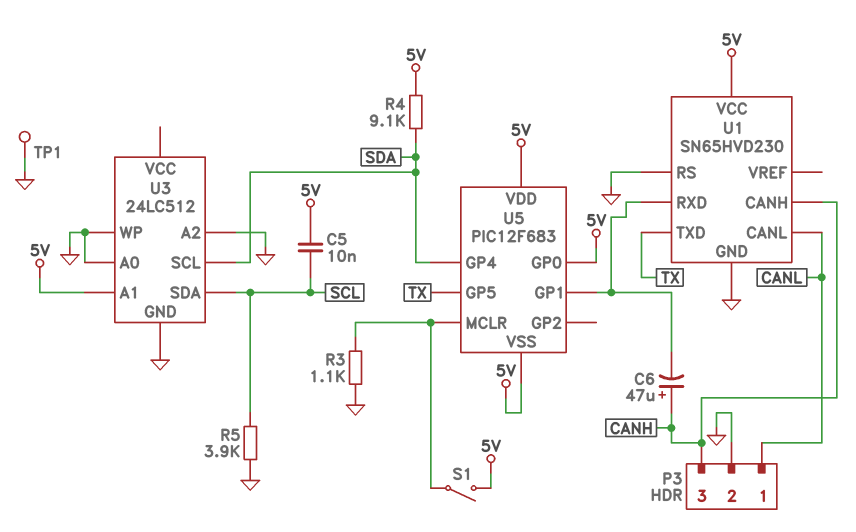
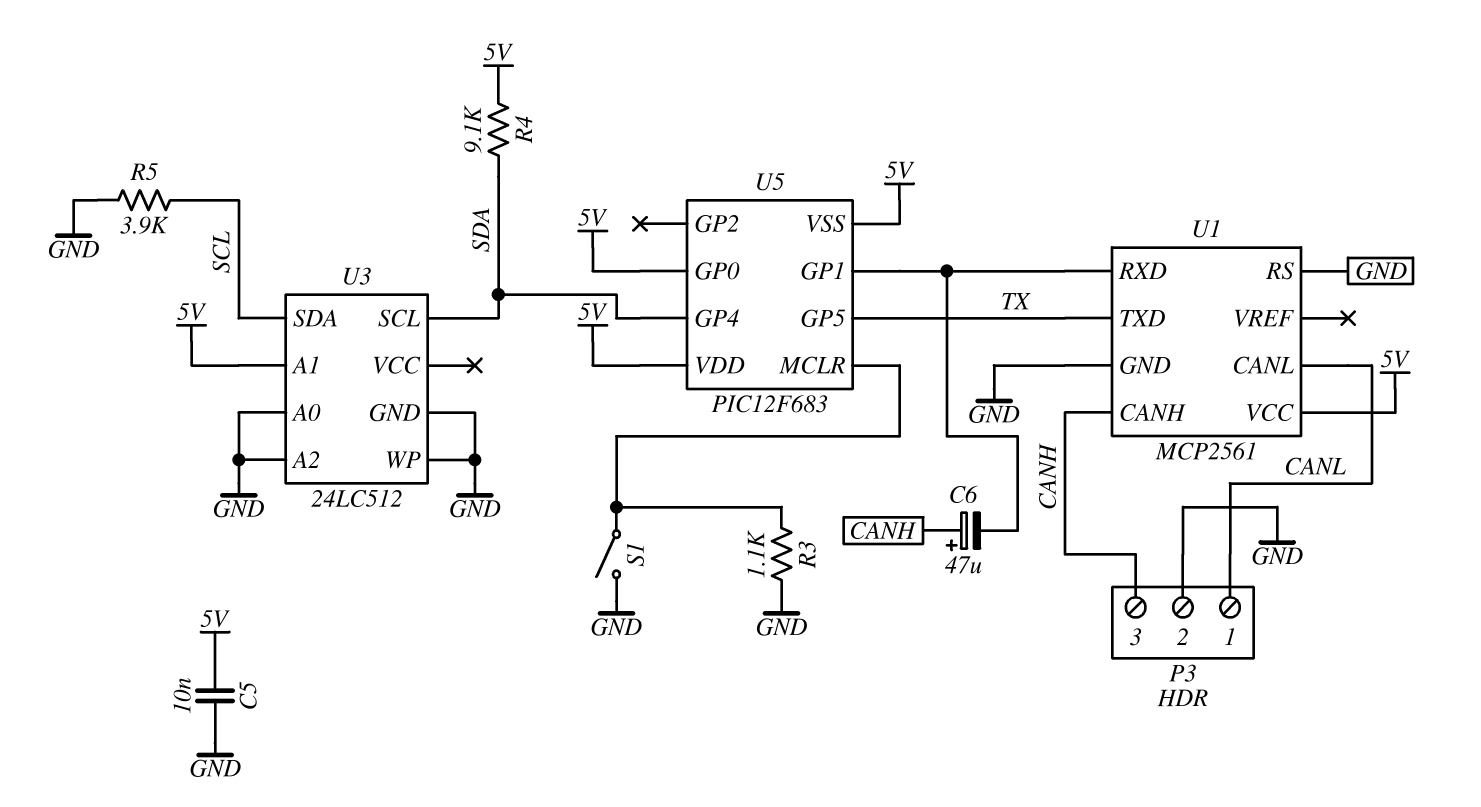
C5: 10nF (5V, SCL) -> 10nF (5V, GND)
S1: switch (5V, U5/MCLR) -> switch (GND, U5/MCLR)
TP1: test point (GND) -> none
U1: SN65HVD230 -> MCP2561

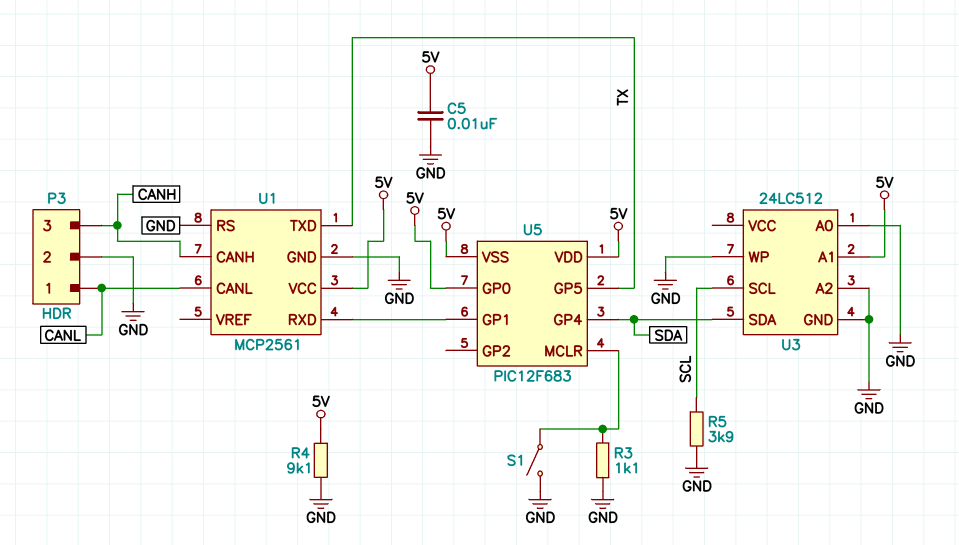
C6: 47uF (plus CANH, minus U1/RXD) -> none
R4: 9.1k (5V, SDA) -> 9.1k (5V, GND)
U3 pin SCL: SDA -> SCL
U3 pin SDA: SCL -> SDA

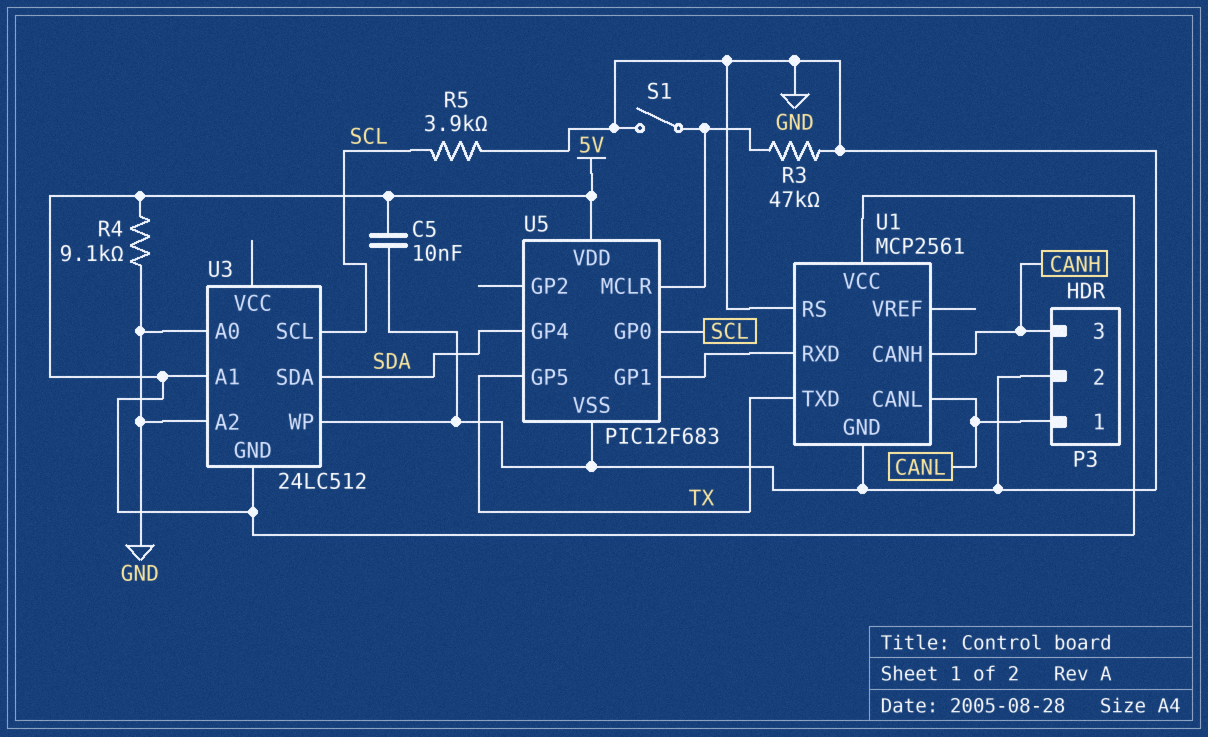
R3: 1.1k (GND, U5/MCLR) -> 47k (GND, U5/MCLR)
U3 pin GND: GND -> 5V
U5 pin GP0: 5V -> SCL
U5 pin VSS: 5V -> GND

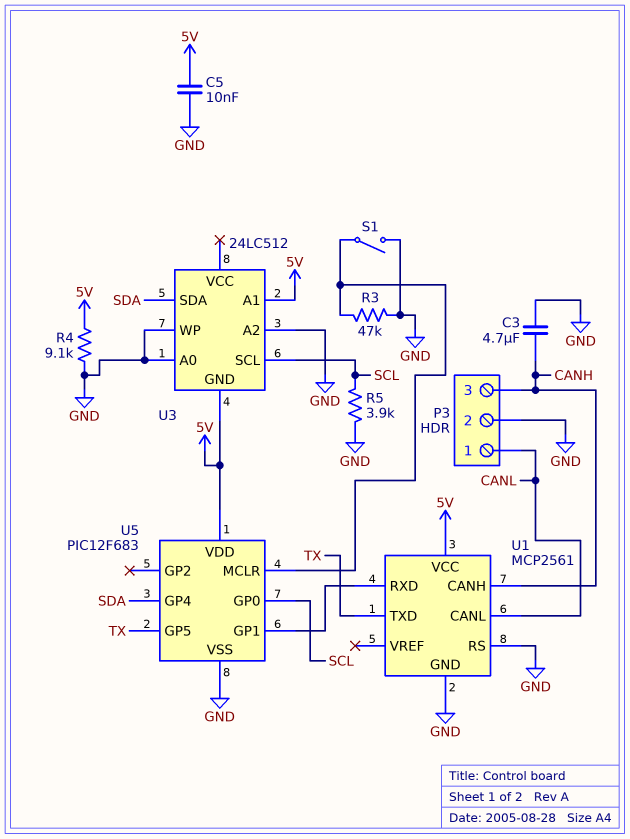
C3: none -> 4.7uF (CANH, GND)

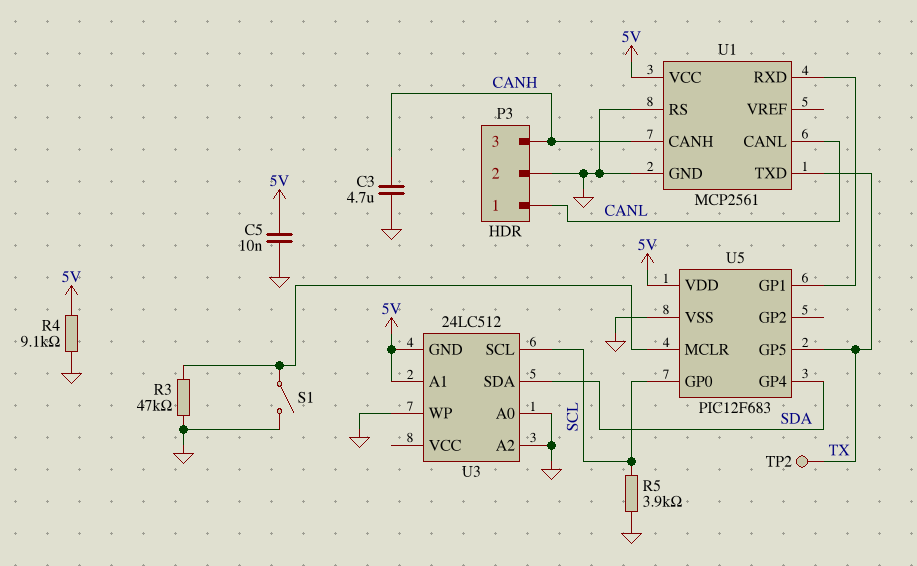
TP2: none -> test point (TX)

